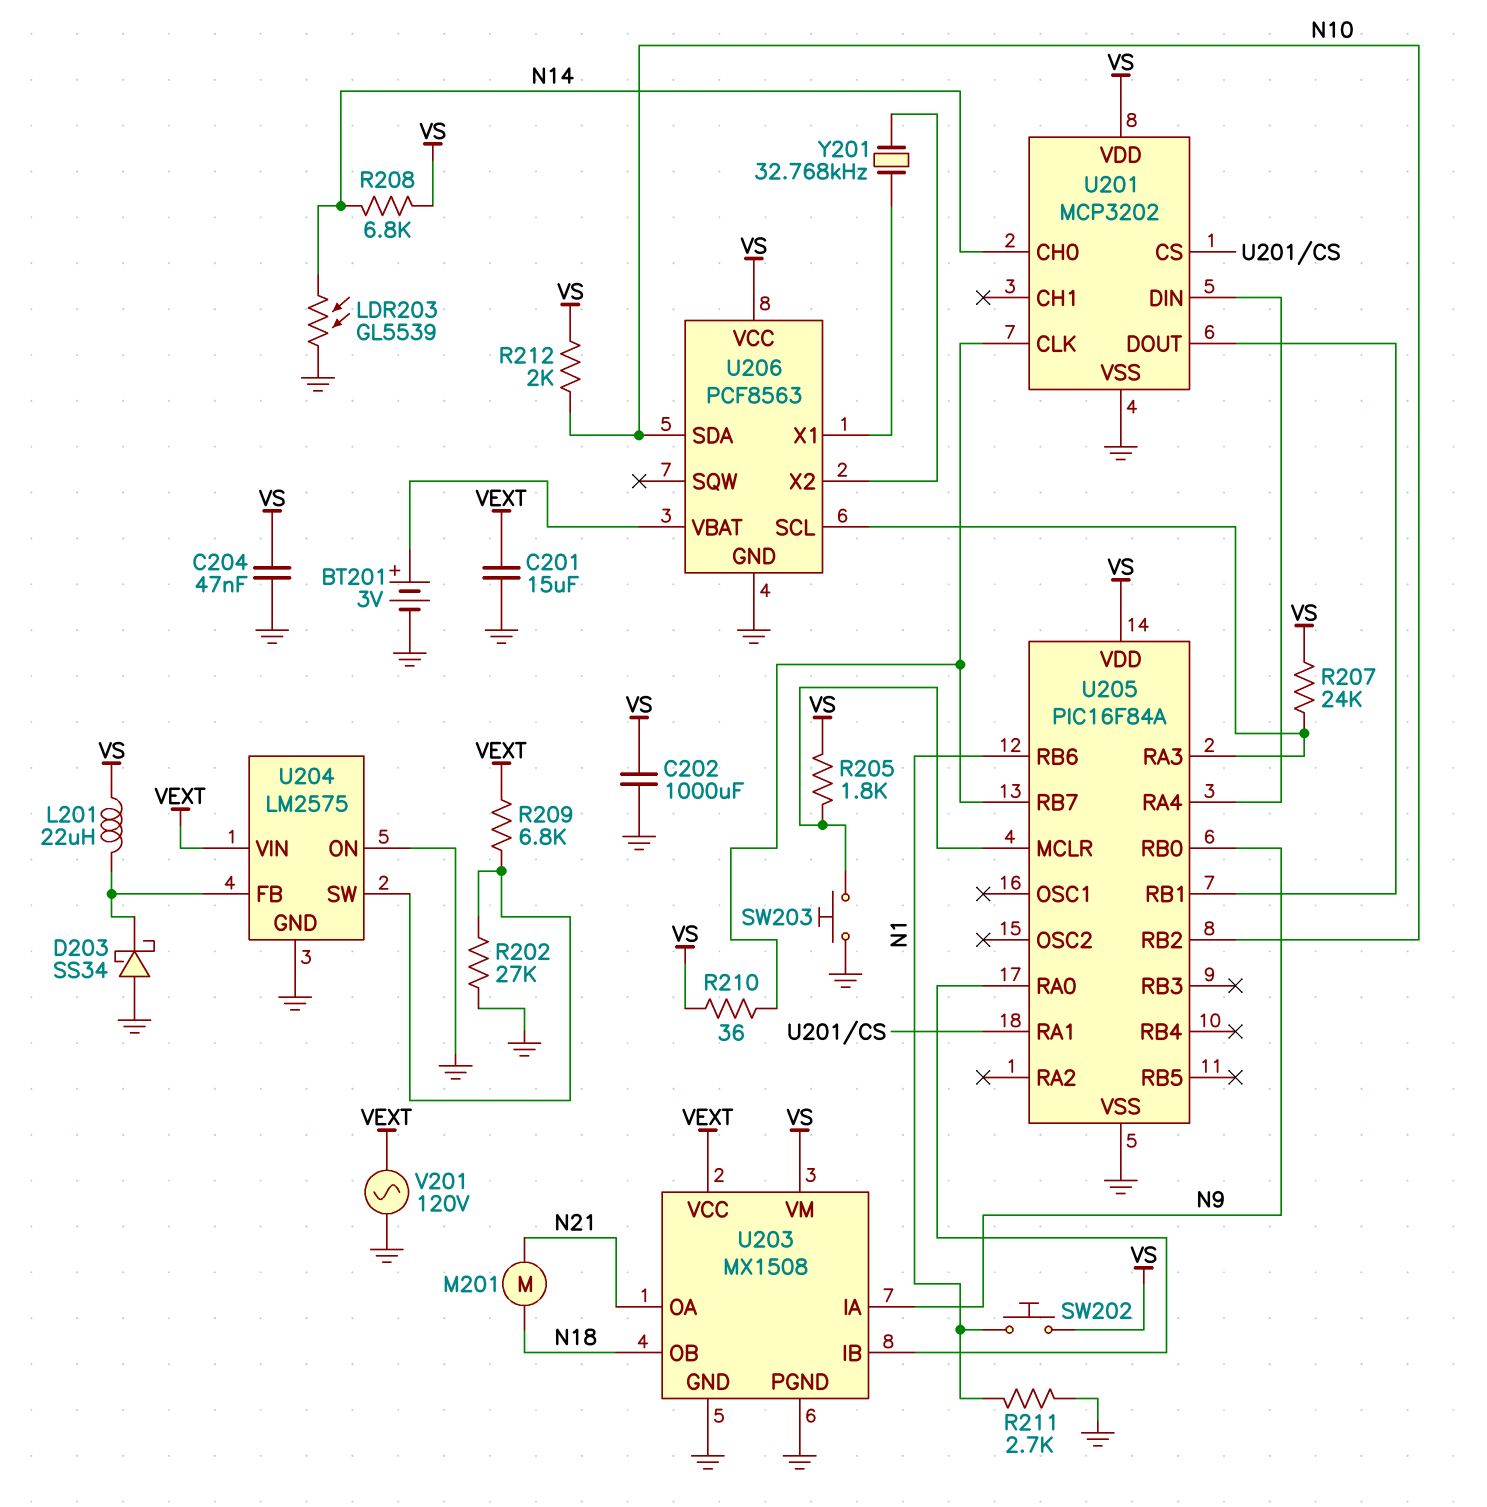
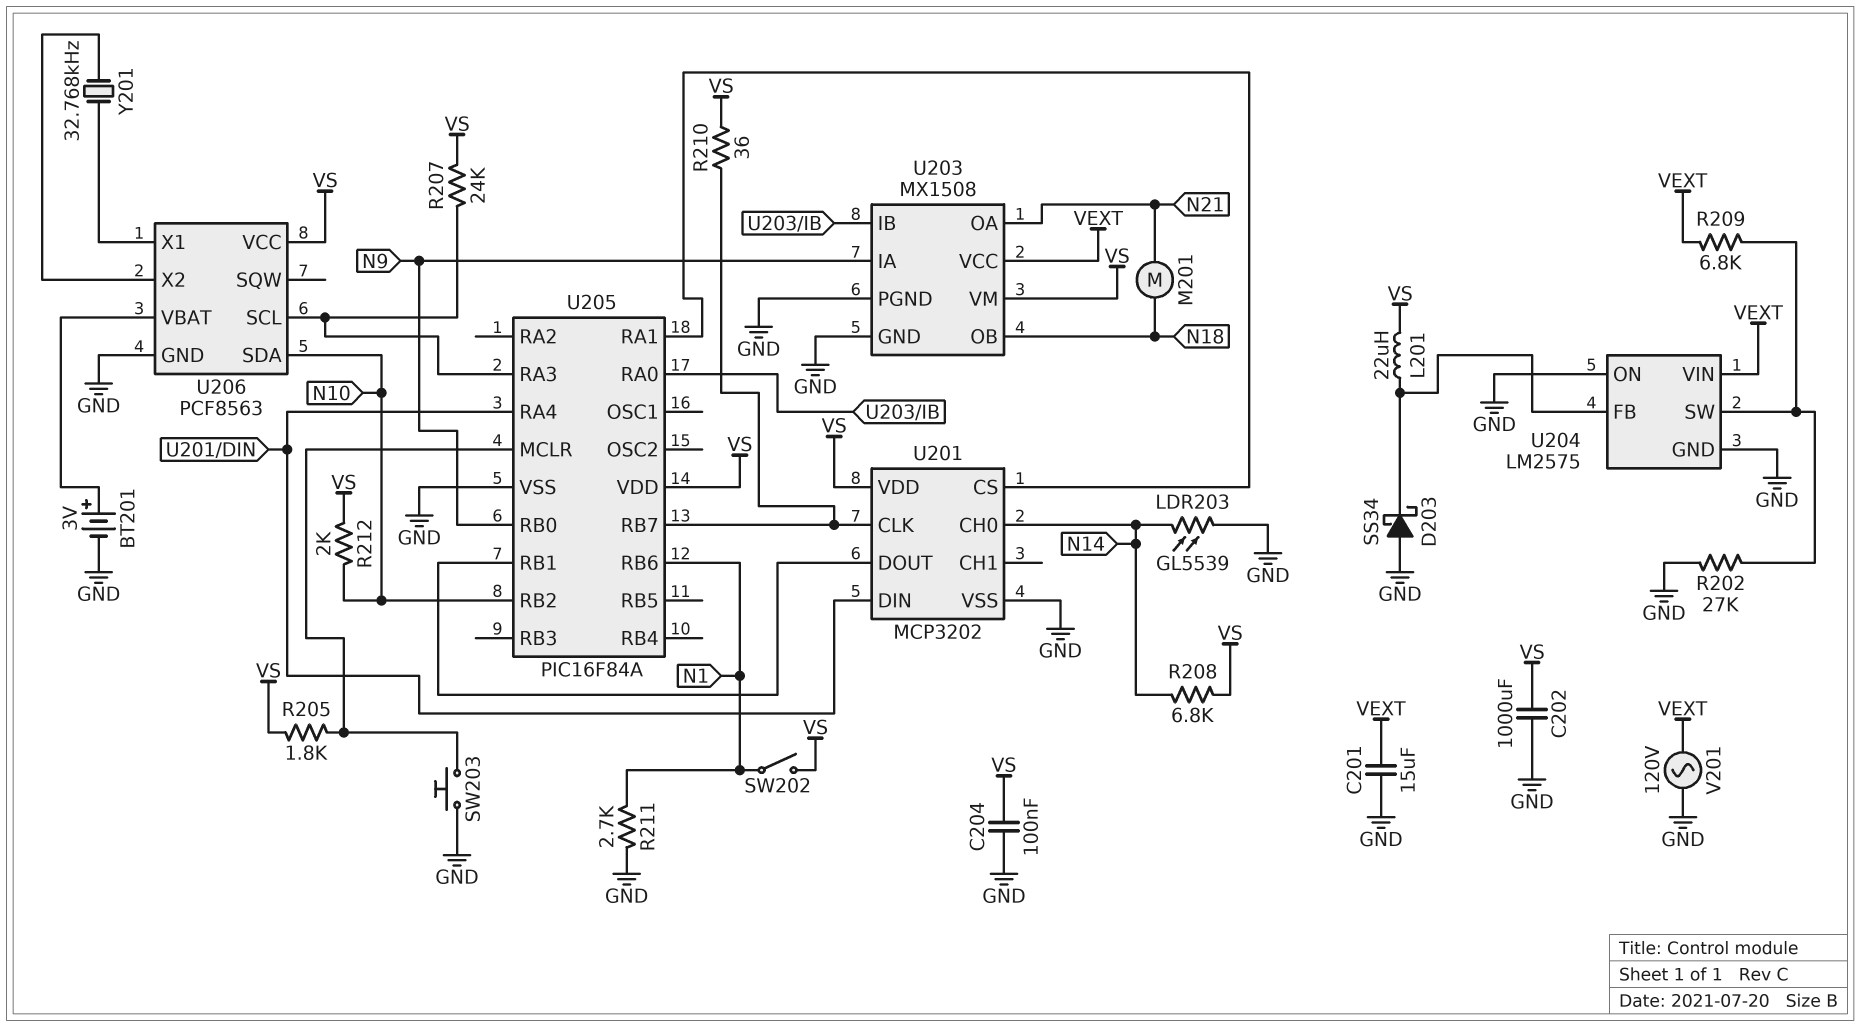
C204: 47nF (GND, VS) -> 100nF (GND, VS)
SW202: button (N1, VS) -> switch (N1, VS)

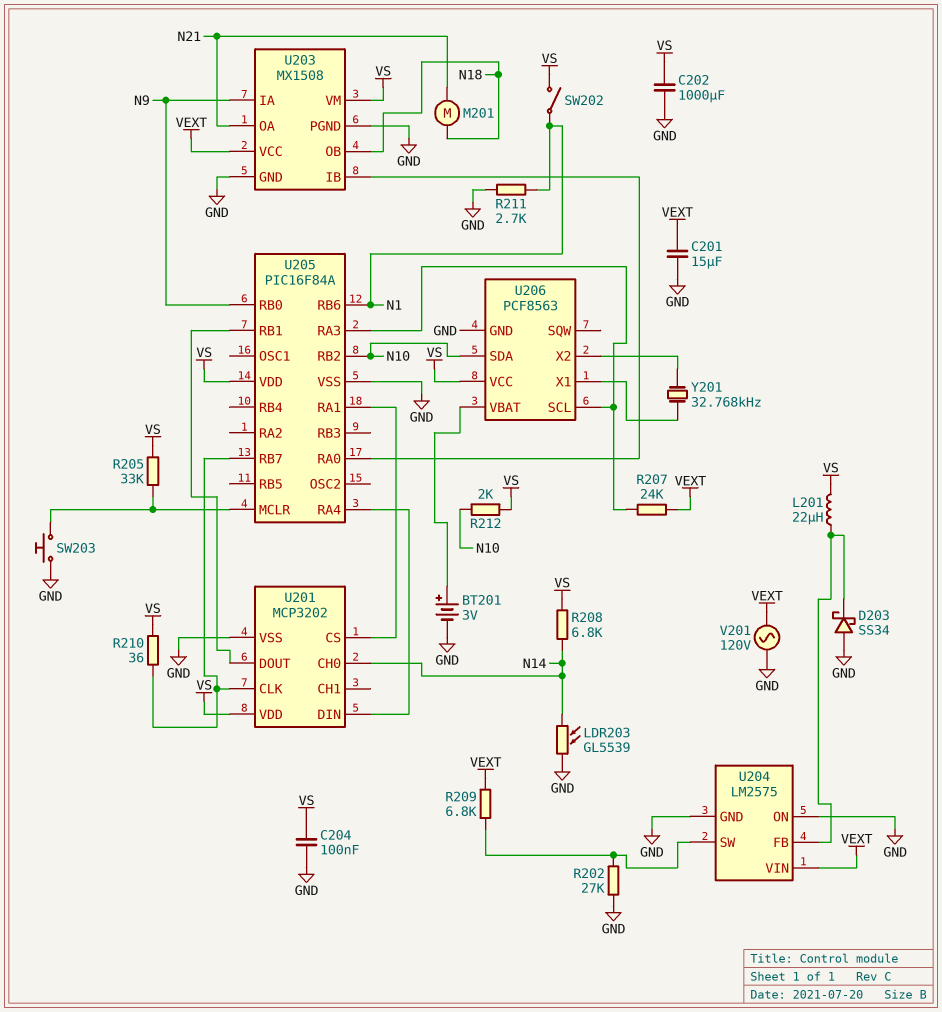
R205: 1.8k (U205/MCLR, VS) -> 33k (U205/MCLR, VS)
R207: 24k (U205/RA3, VS) -> 24k (U205/RA3, VEXT)

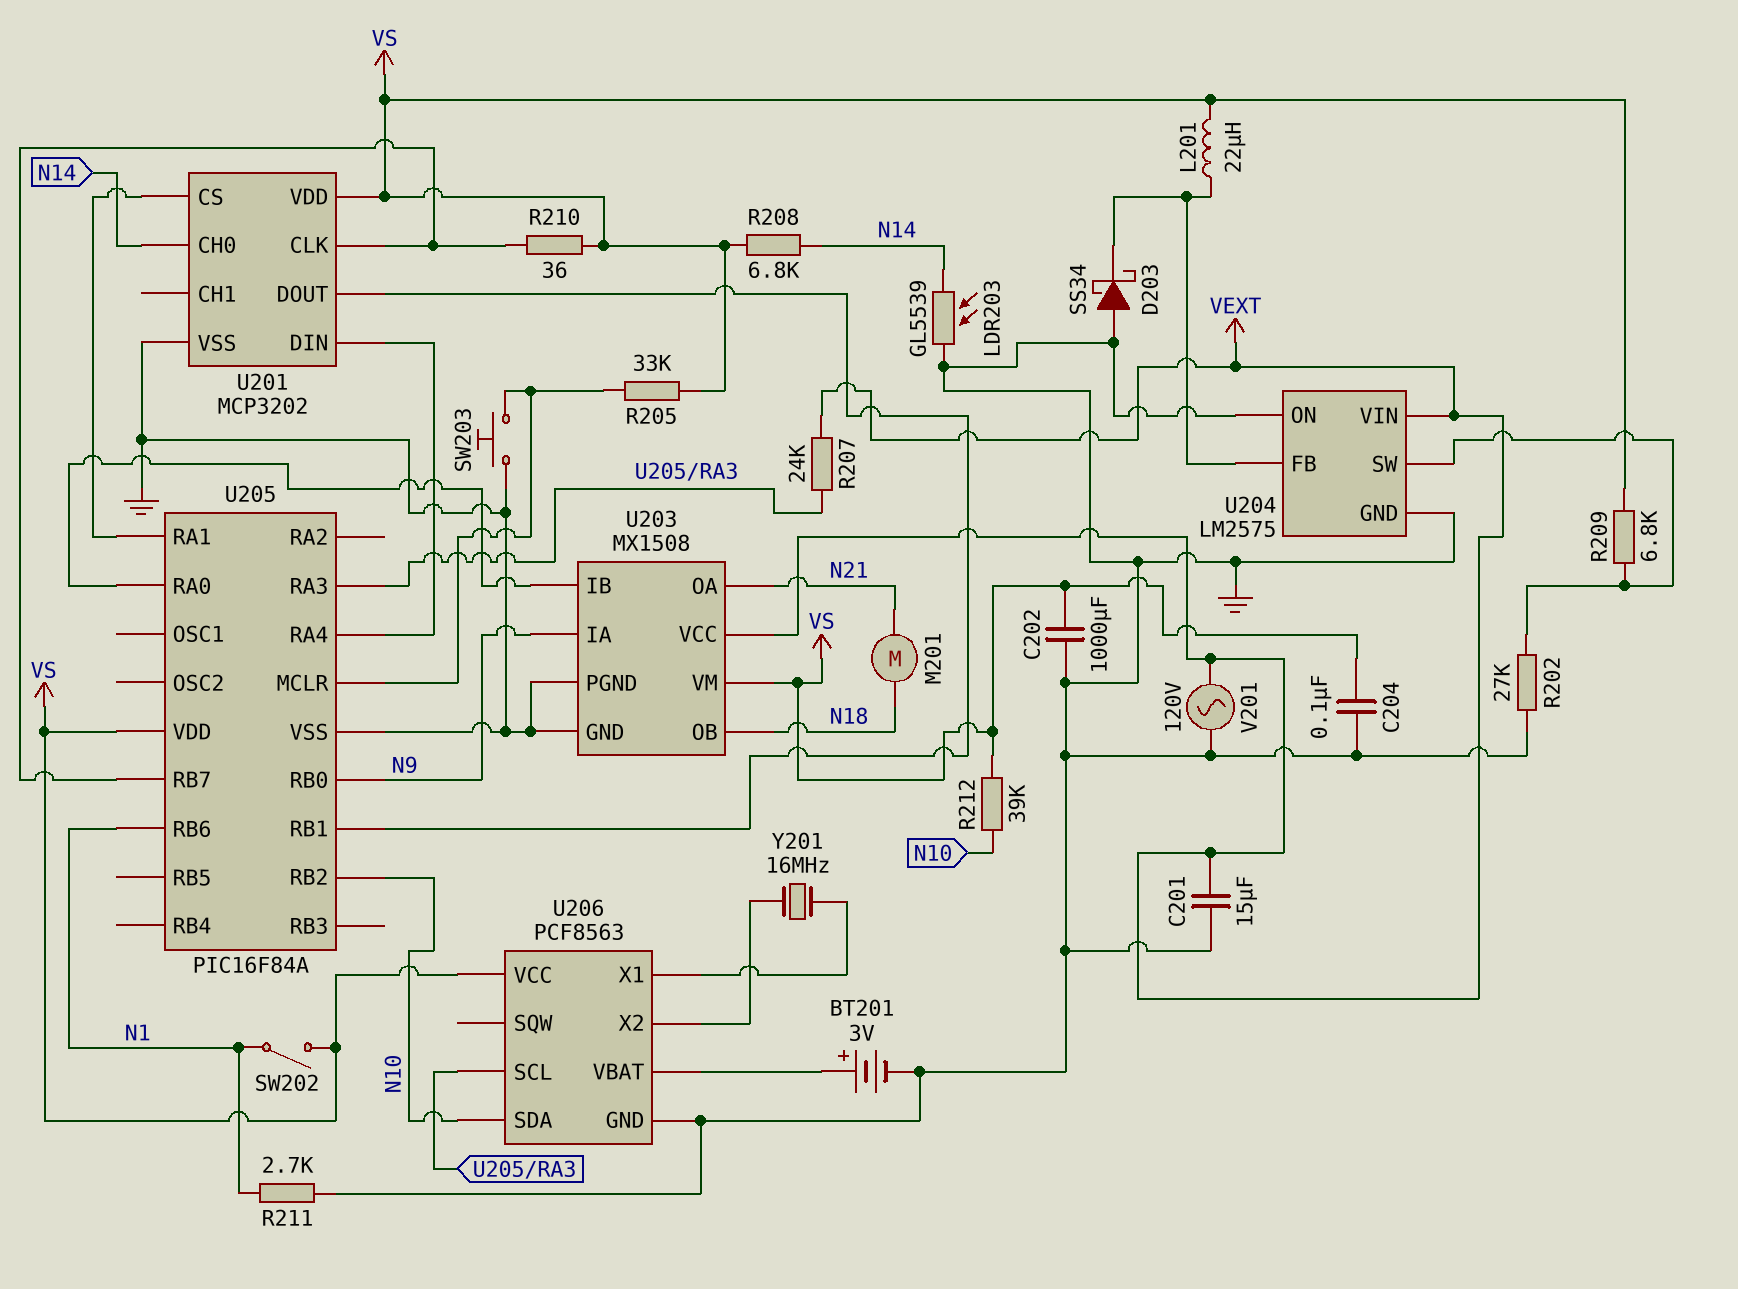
R209: 6.8k (U204/SW, VEXT) -> 6.8k (U204/SW, VS)
R212: 2k (N10, VS) -> 39k (N10, VS)
Y201: 32.768kHz (U206/X1, U206/X2) -> 16MHz (U206/X1, U206/X2)

